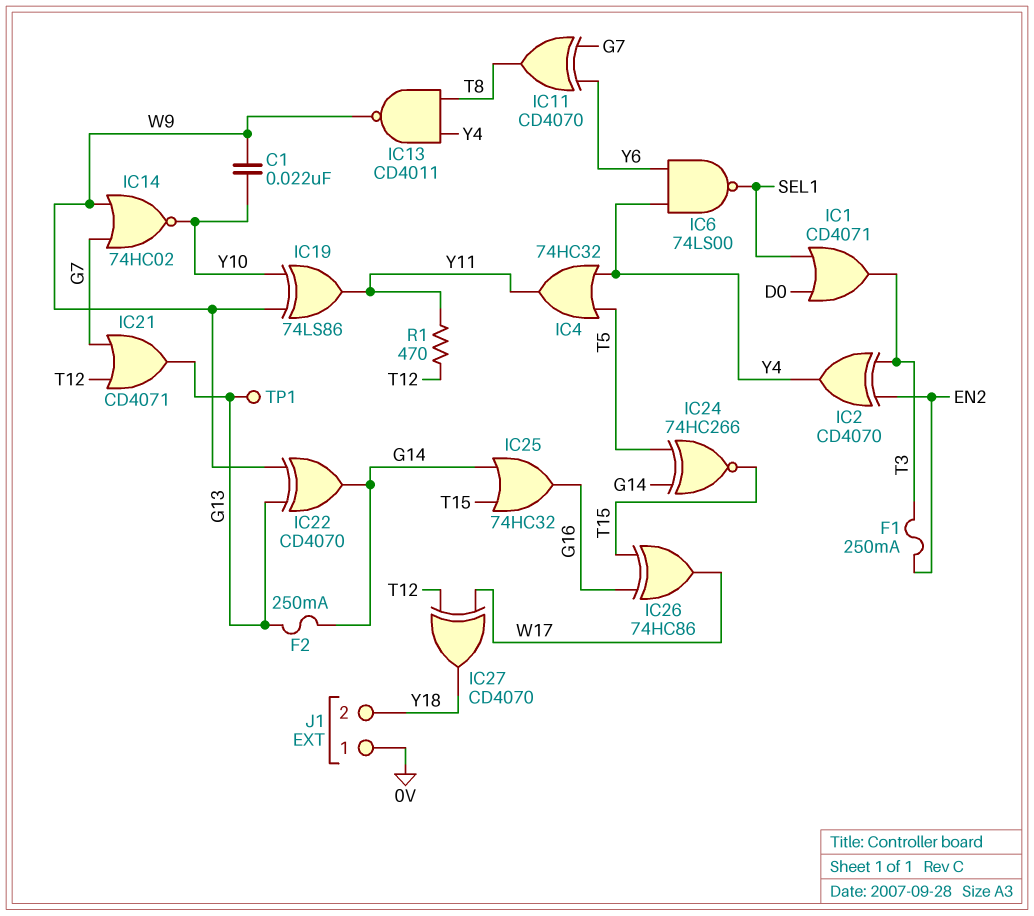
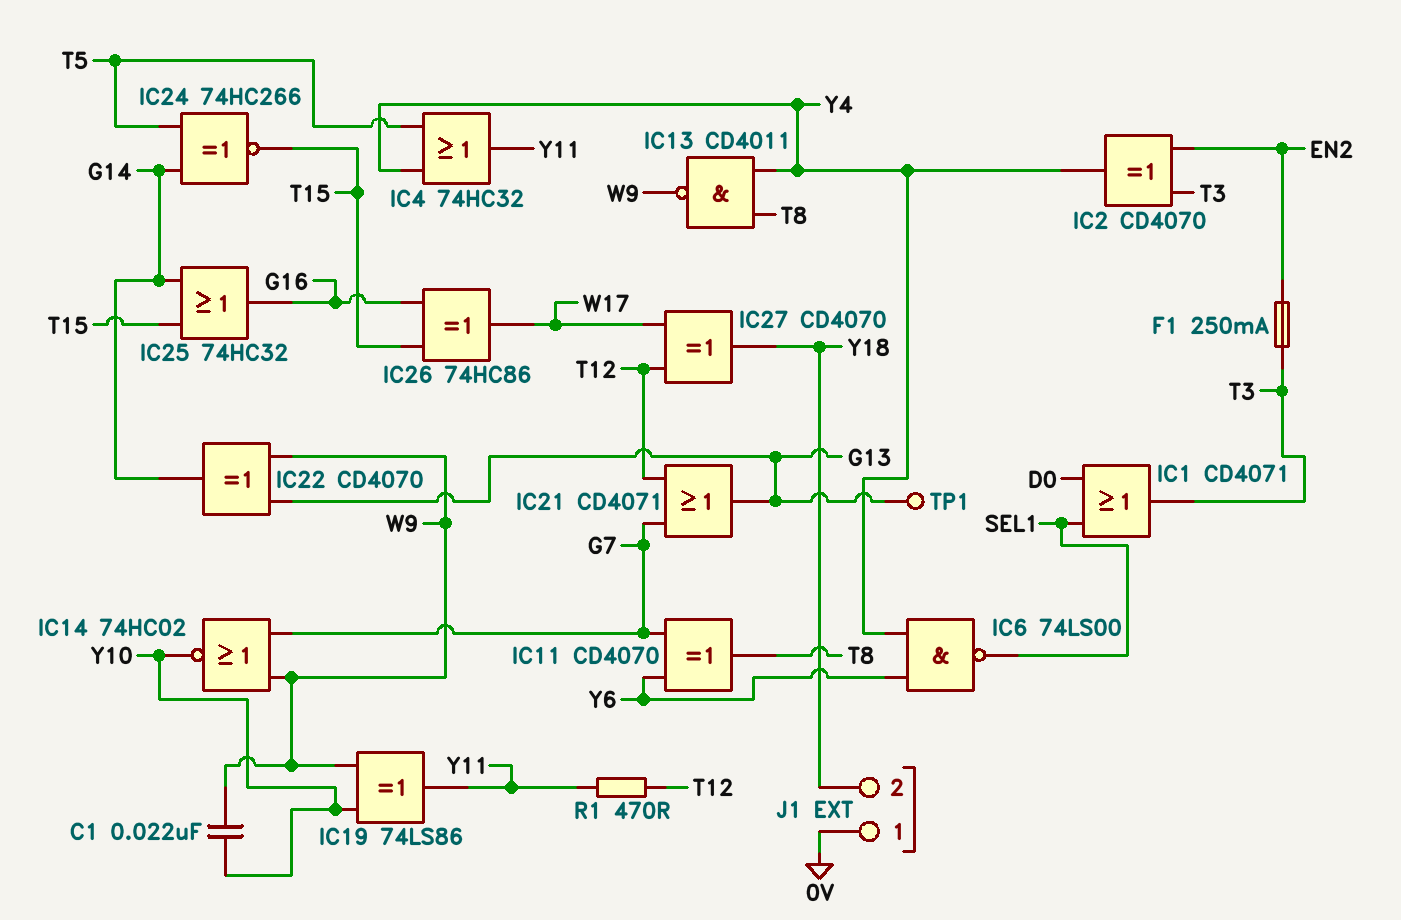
F2: 250mA (G13, G14) -> none

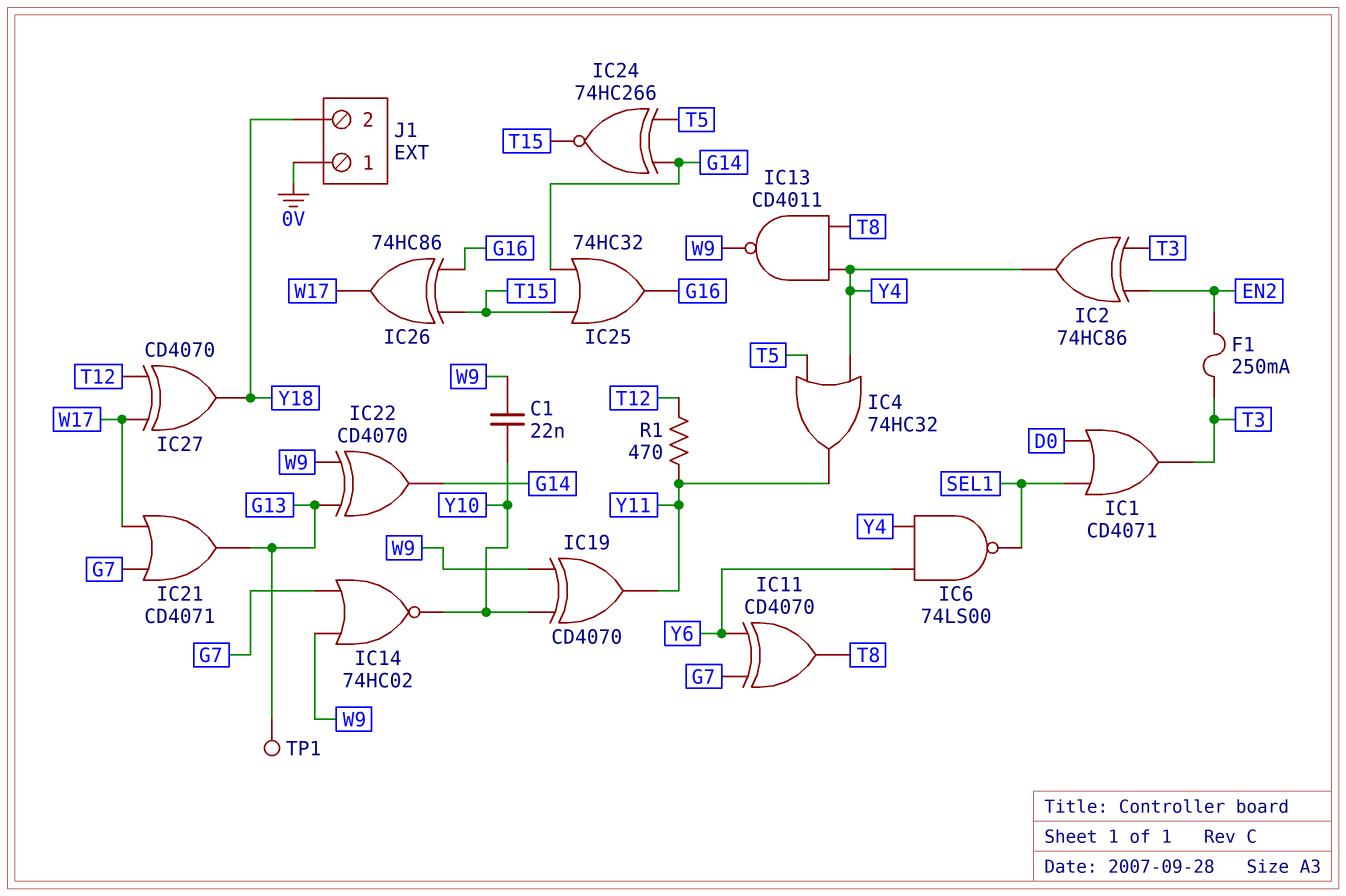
IC2: XOR CD4070 (in EN2, in T3, out Y4) -> XOR 74HC86 (in EN2, in T3, out Y4)
IC19: XOR 74LS86 (in W9, in Y10, out Y11) -> XOR CD4070 (in W9, in Y10, out Y11)
IC21: OR CD4071 (in G7, in T12, out G13) -> OR CD4071 (in G7, in W17, out G13)

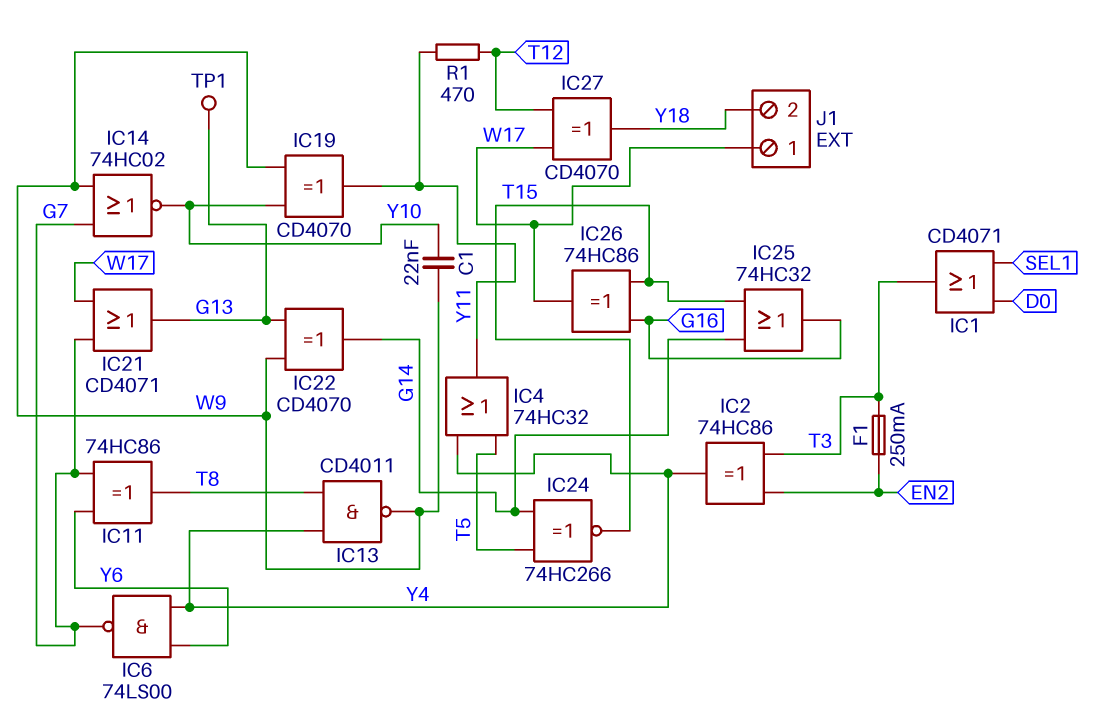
IC6: NAND 74LS00 (in Y4, in Y6, out SEL1) -> NAND 74LS00 (in Y4, in Y6, out G7)
IC11: XOR CD4070 (in G7, in Y6, out T8) -> XOR 74HC86 (in G7, in Y6, out T8)
J1 pin 1: 0V -> W17

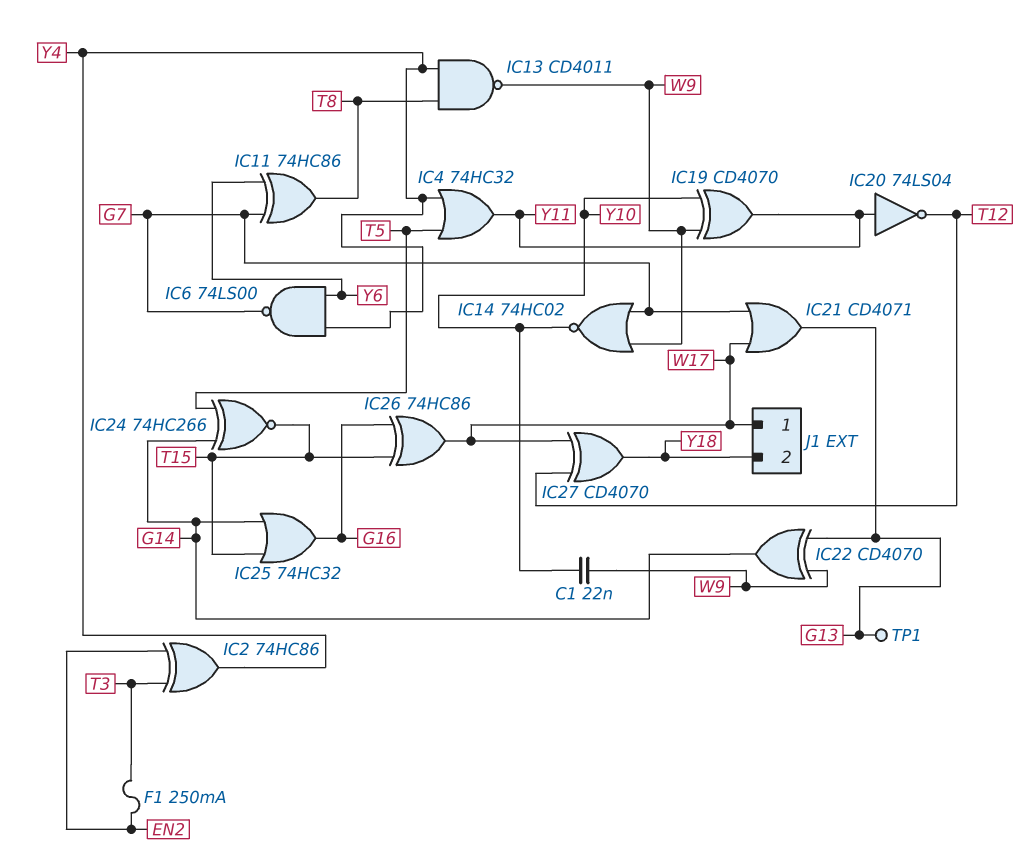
IC1: OR CD4071 (in D0, in SEL1, out T3) -> none
IC20: none -> NOT 74LS04 (in Y11, out T12)
R1: 470 (T12, Y11) -> none

